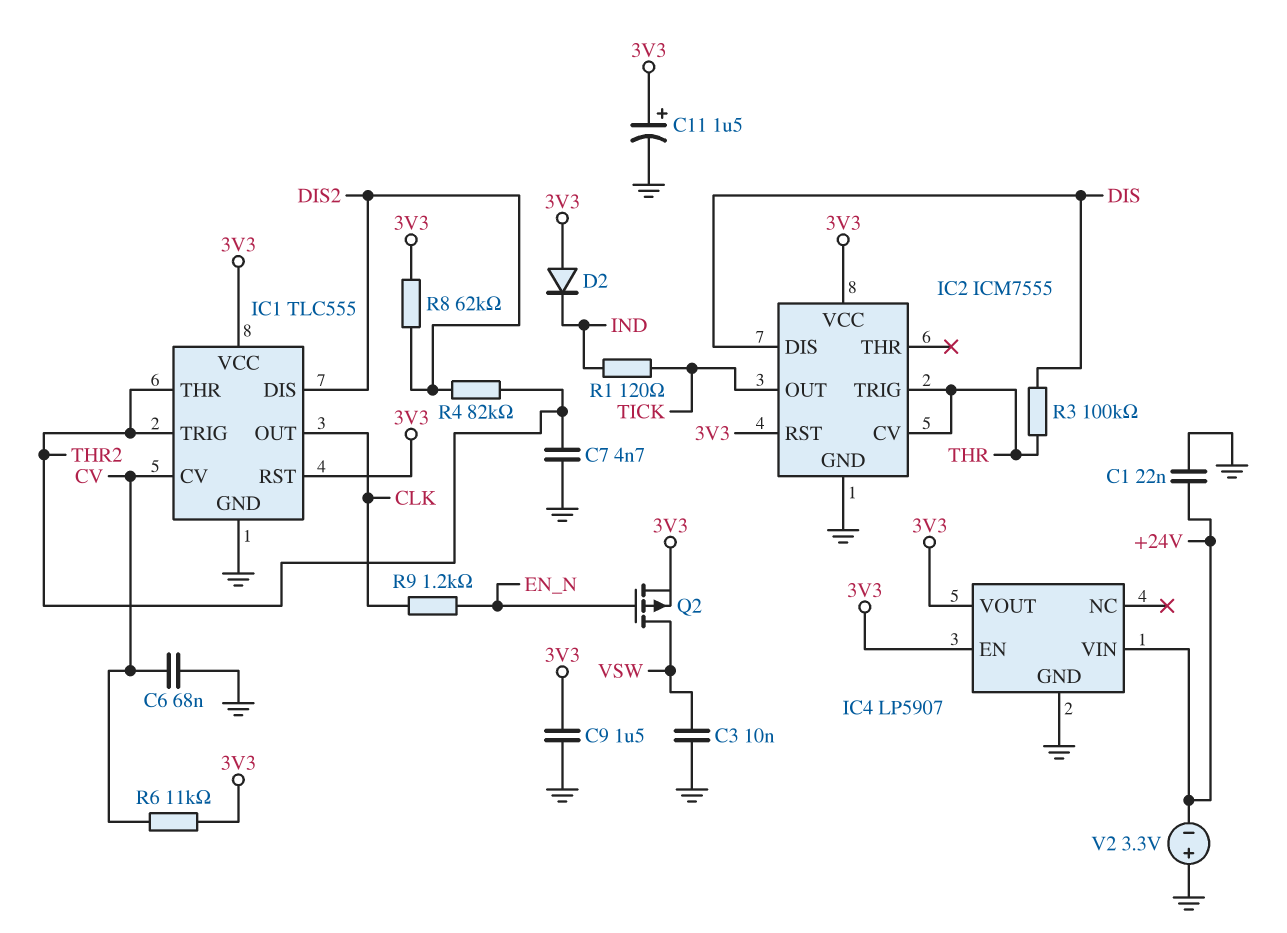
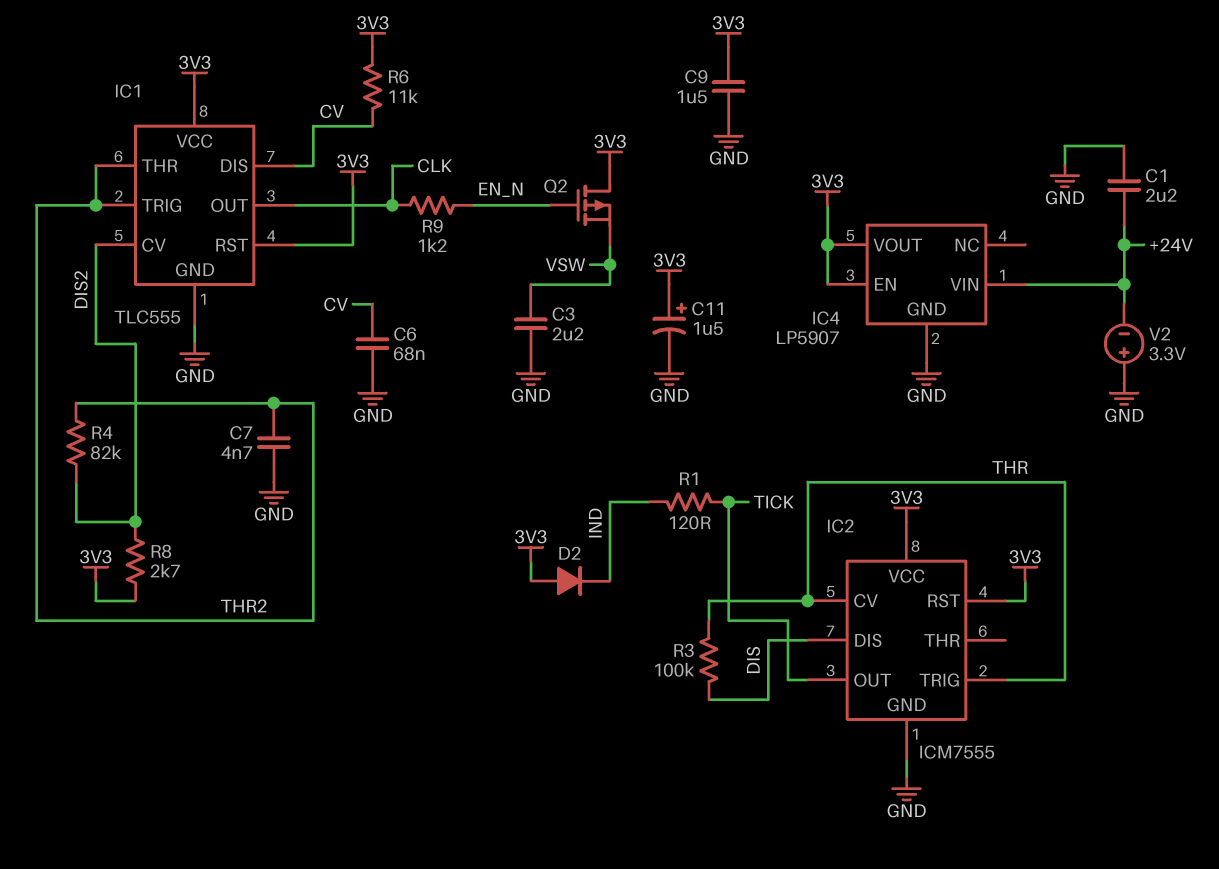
C1: 22nF (+24V, GND) -> 2.2uF (+24V, GND)
C3: 10nF (GND, VSW) -> 2.2uF (GND, VSW)
IC1 pin CV: CV -> DIS2
IC1 pin DIS: DIS2 -> CV
Q2: PMOS (G EN_N, D VSW, S 3V3) -> PMOS (G EN_N, D 3V3, S VSW)
R8: 62k (3V3, DIS2) -> 2.7k (3V3, DIS2)

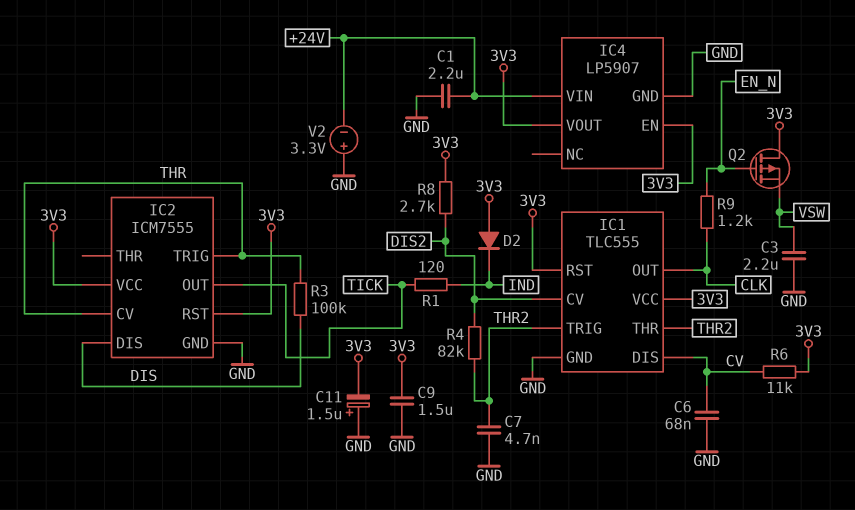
C11: 1.5uF (plus 3V3, minus GND) -> 1.5uF (plus GND, minus 3V3)

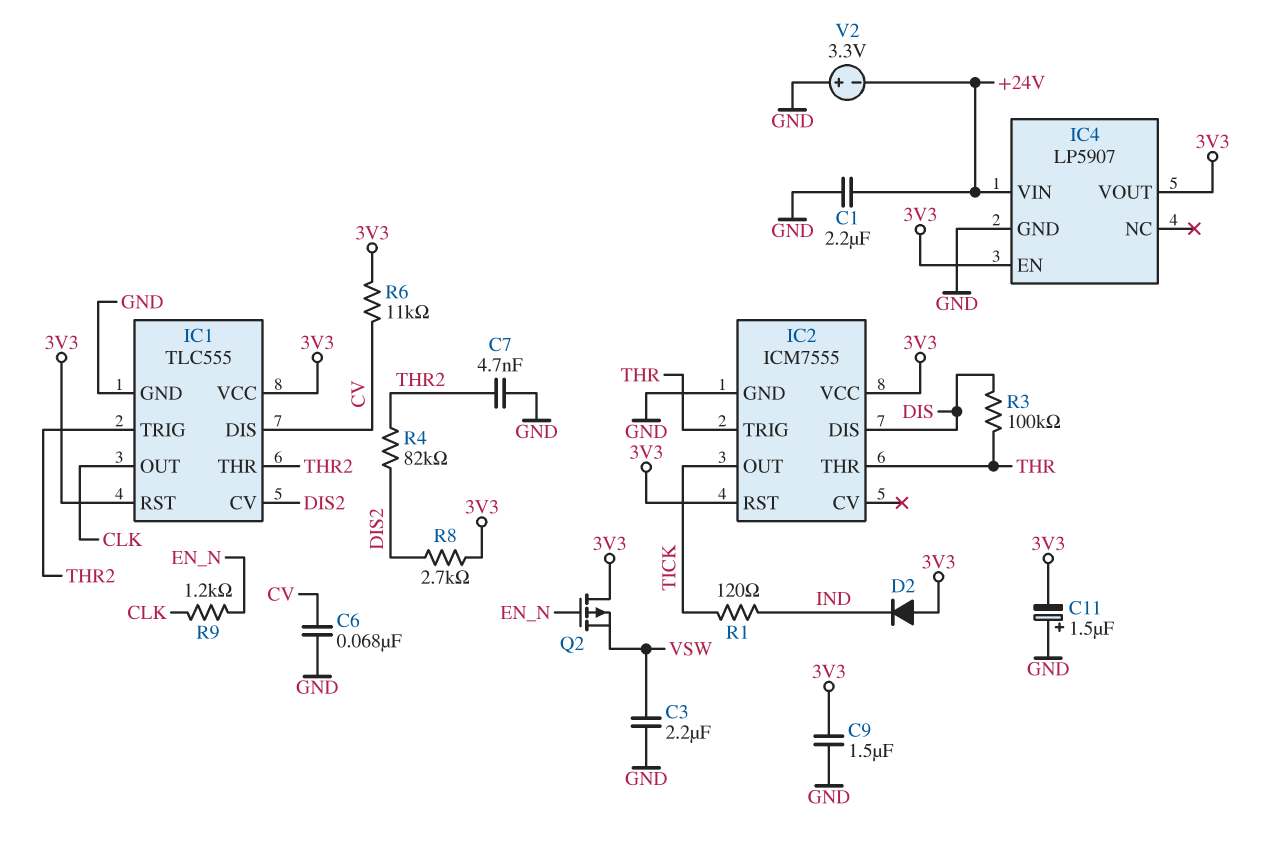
IC2 pin CV: THR -> none
IC2 pin THR: none -> THR

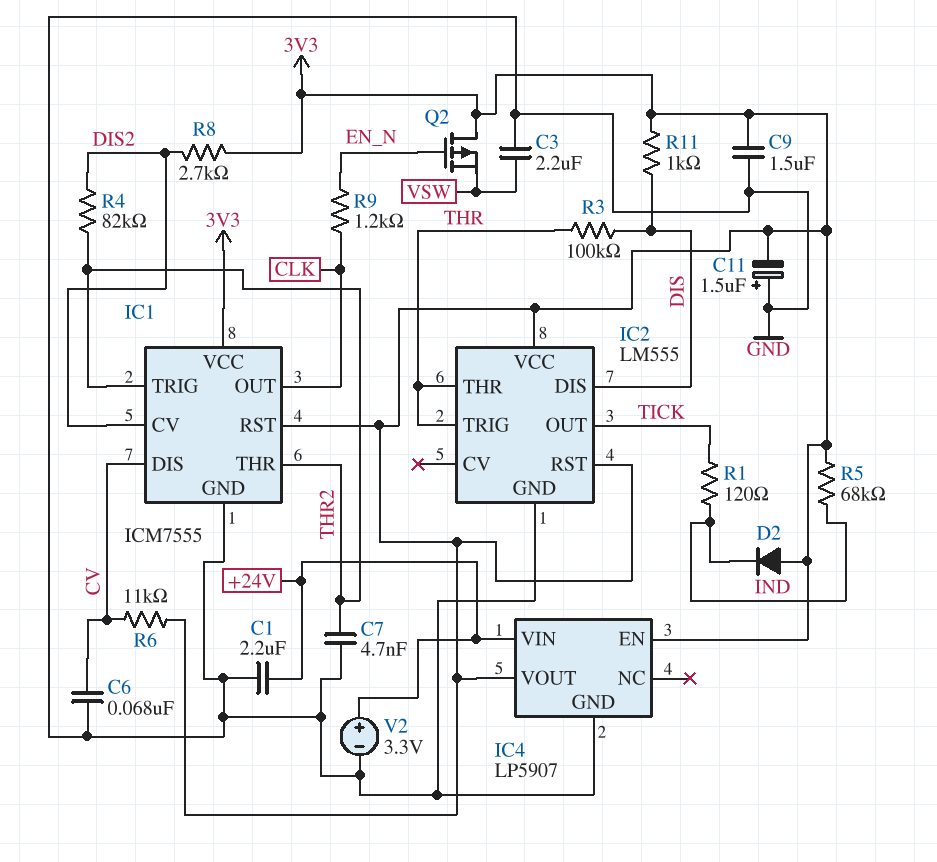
IC1: TLC555 -> ICM7555
IC2: ICM7555 -> LM555
R5: none -> 68k (3V3, IND)
R11: none -> 1k (3V3, DIS)
V2: 3.3V (plus GND, minus +24V) -> 3.3V (plus +24V, minus GND)

